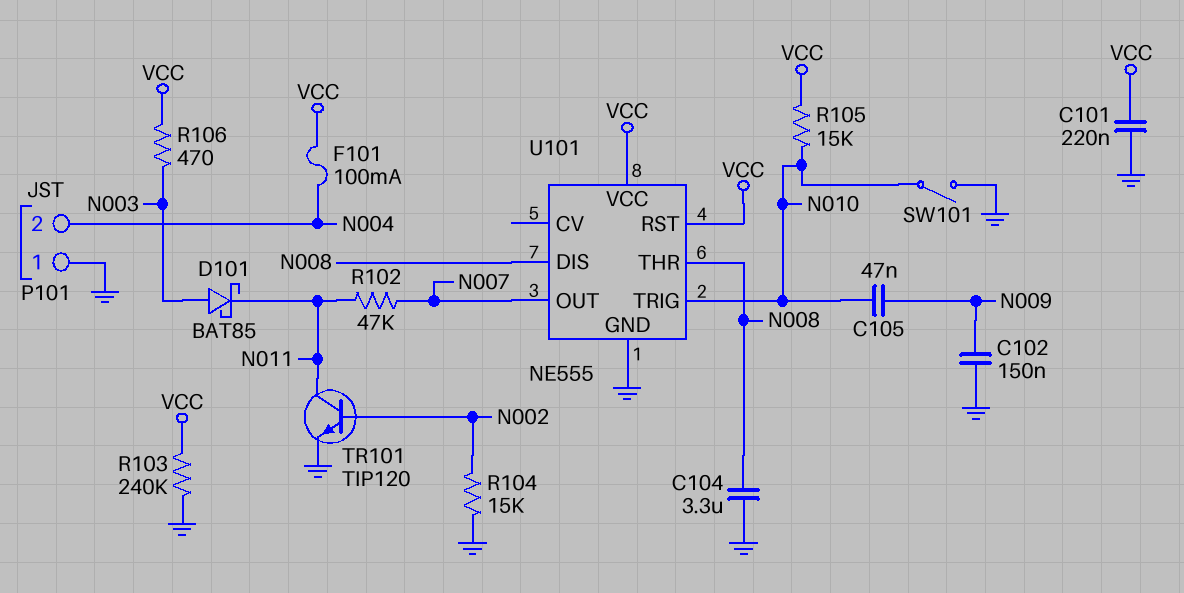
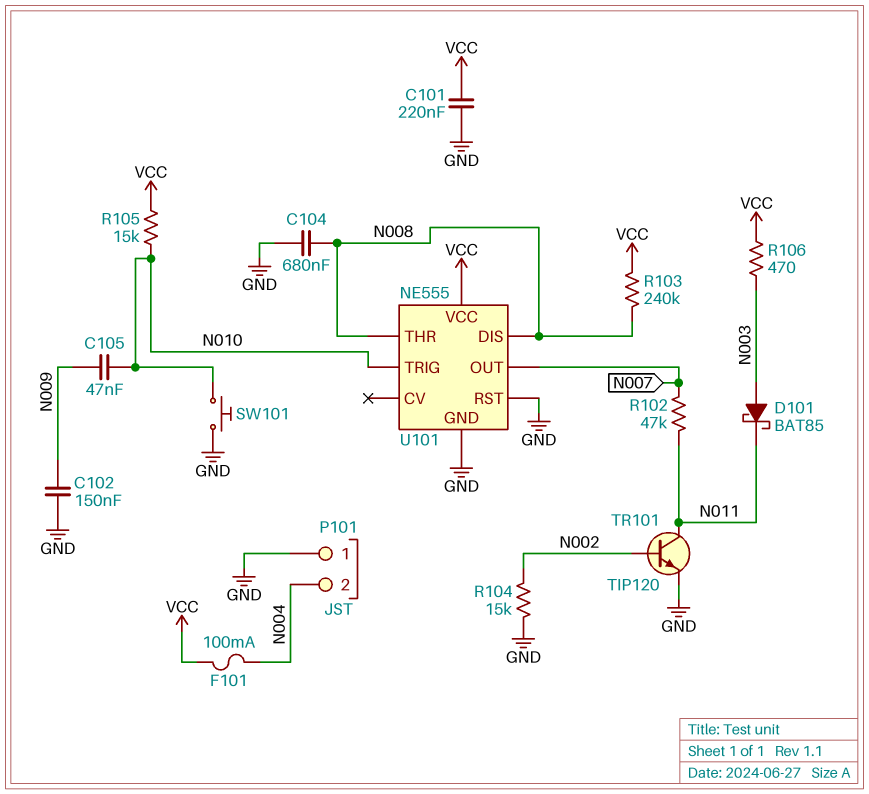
C104: 3.3uF (GND, N008) -> 680nF (GND, N008)
R103: 240k (GND, VCC) -> 240k (N008, VCC)
SW101: switch (GND, N010) -> button (GND, N010)
U101 pin RST: VCC -> GND

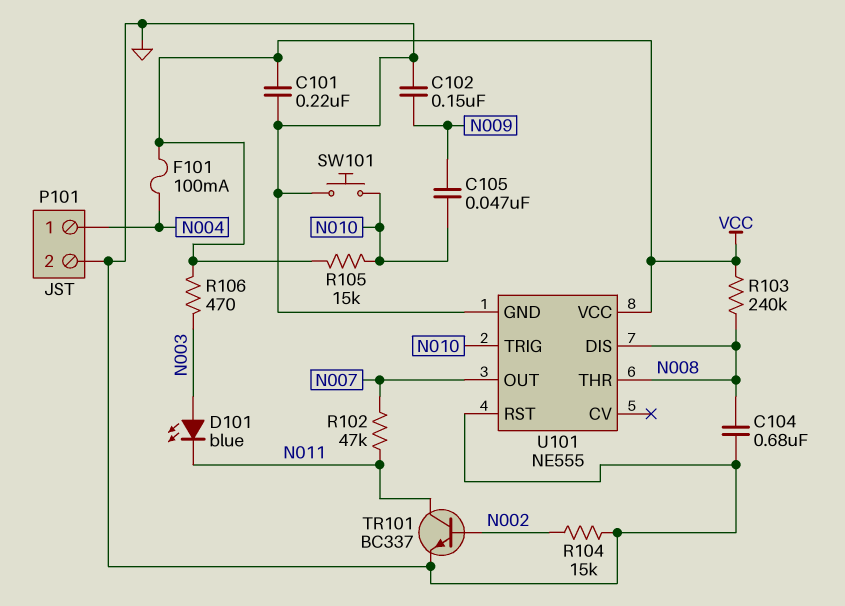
D101: schottky BAT85 (A N003, K N011) -> LED blue (A N003, K N011)
P101 pin 1: GND -> N004
P101 pin 2: N004 -> GND
TR101: NPN TIP120 (B N002, C N011, E GND) -> NPN BC337 (B N002, C N011, E GND)

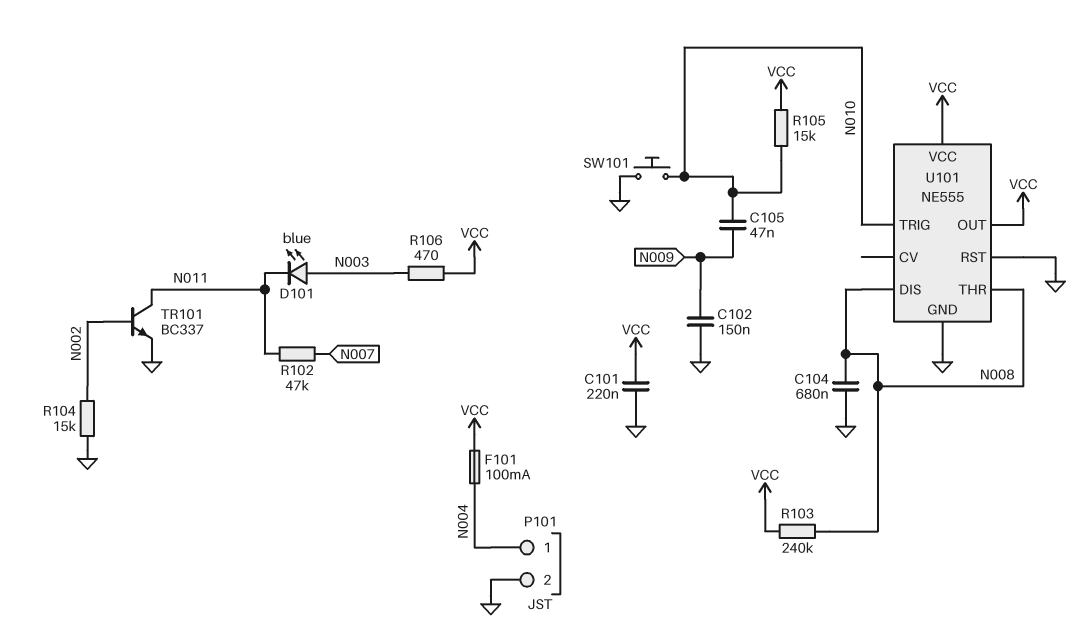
U101 pin OUT: N007 -> VCC

